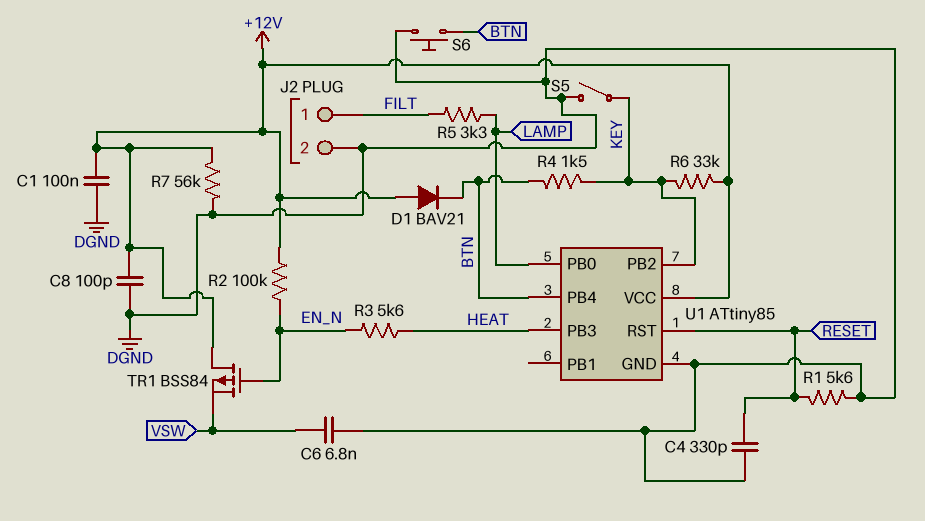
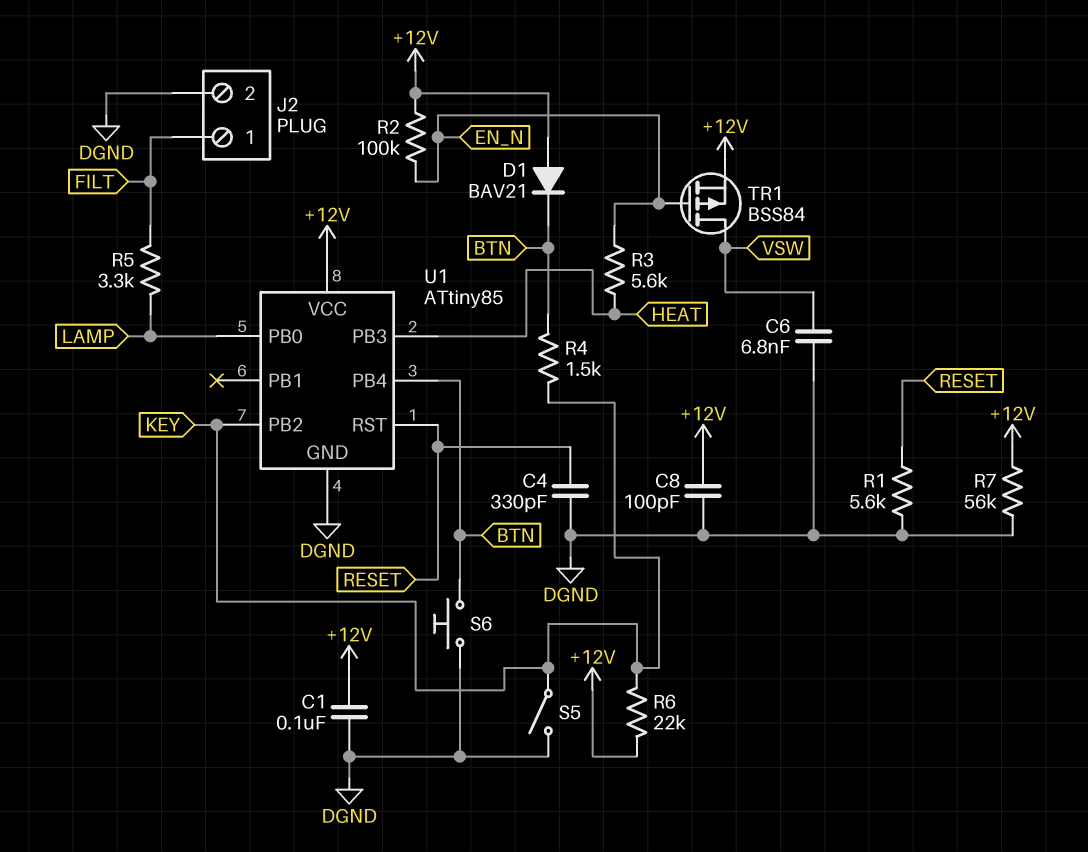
R6: 33k (+12V, KEY) -> 22k (+12V, KEY)
TR1: PMOS BSS84 (G EN_N, D +12V, S VSW) -> PMOS BSS84 (G EN_N, D VSW, S +12V)

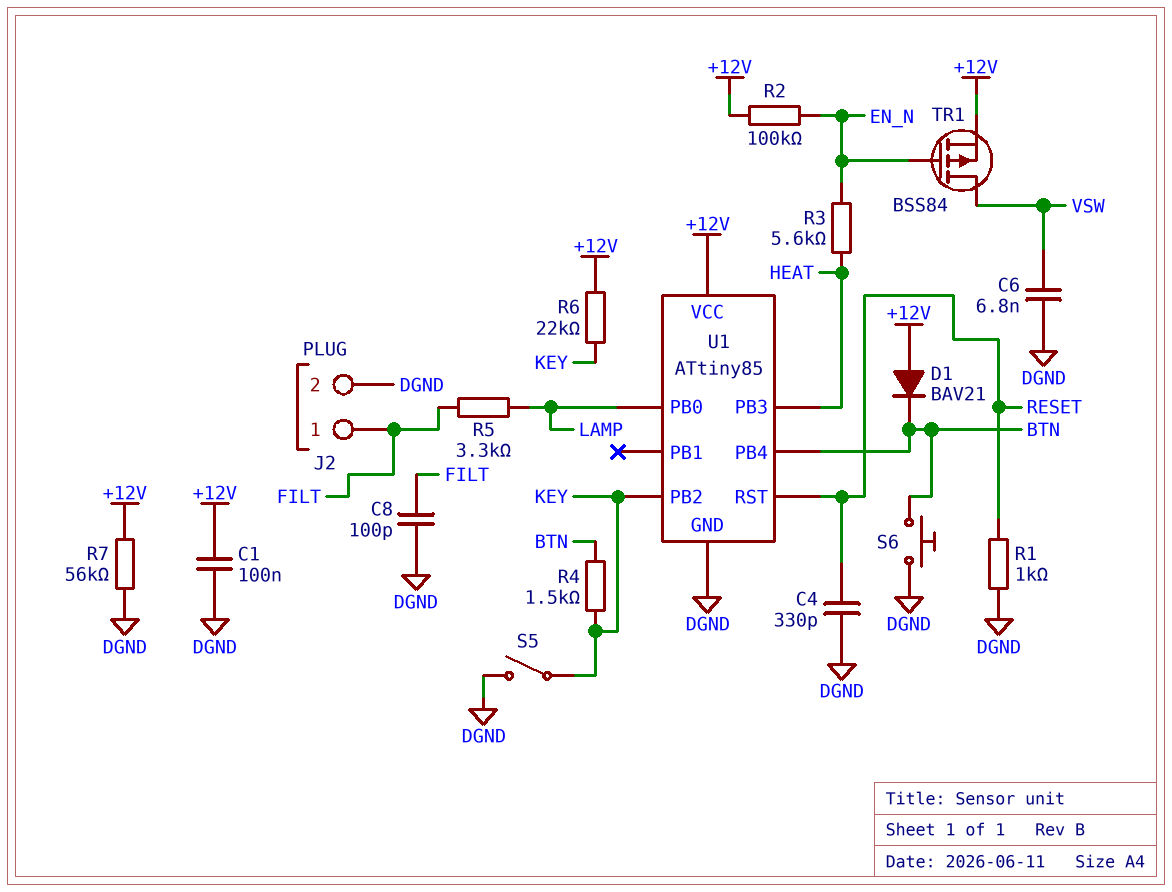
C8: 100pF (+12V, DGND) -> 100pF (DGND, FILT)
R1: 5.6k (DGND, RESET) -> 1k (DGND, RESET)

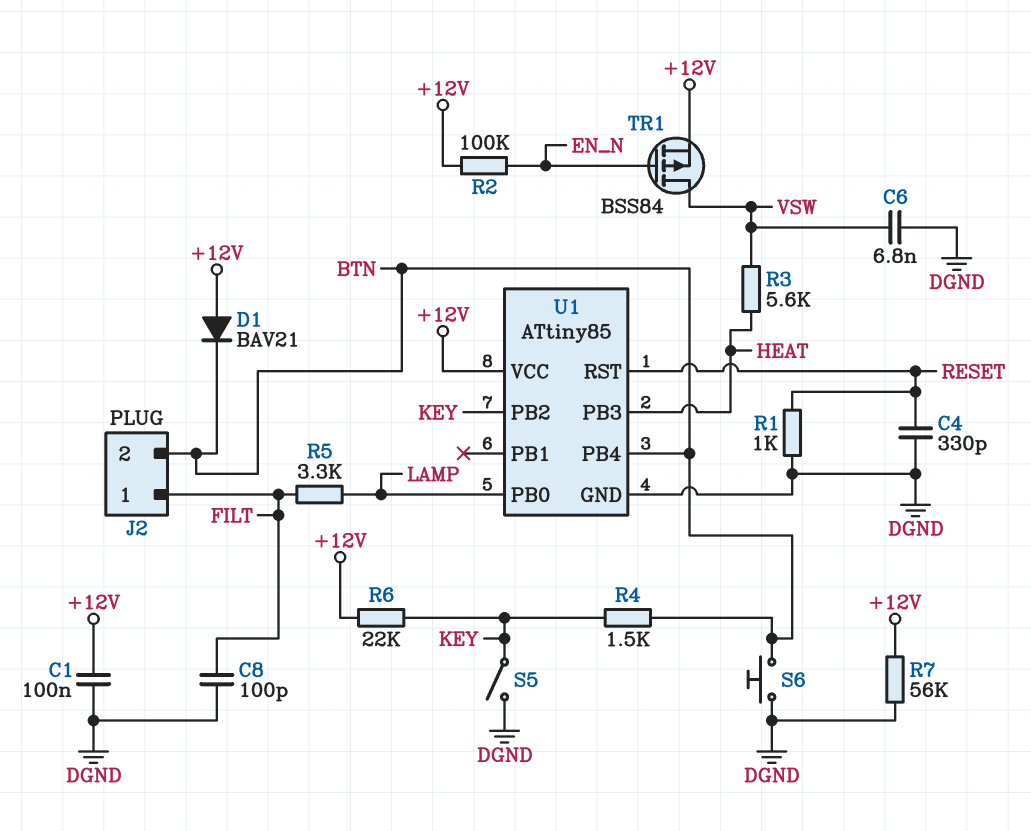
J2 pin 2: DGND -> BTN
R3: 5.6k (EN_N, HEAT) -> 5.6k (HEAT, VSW)

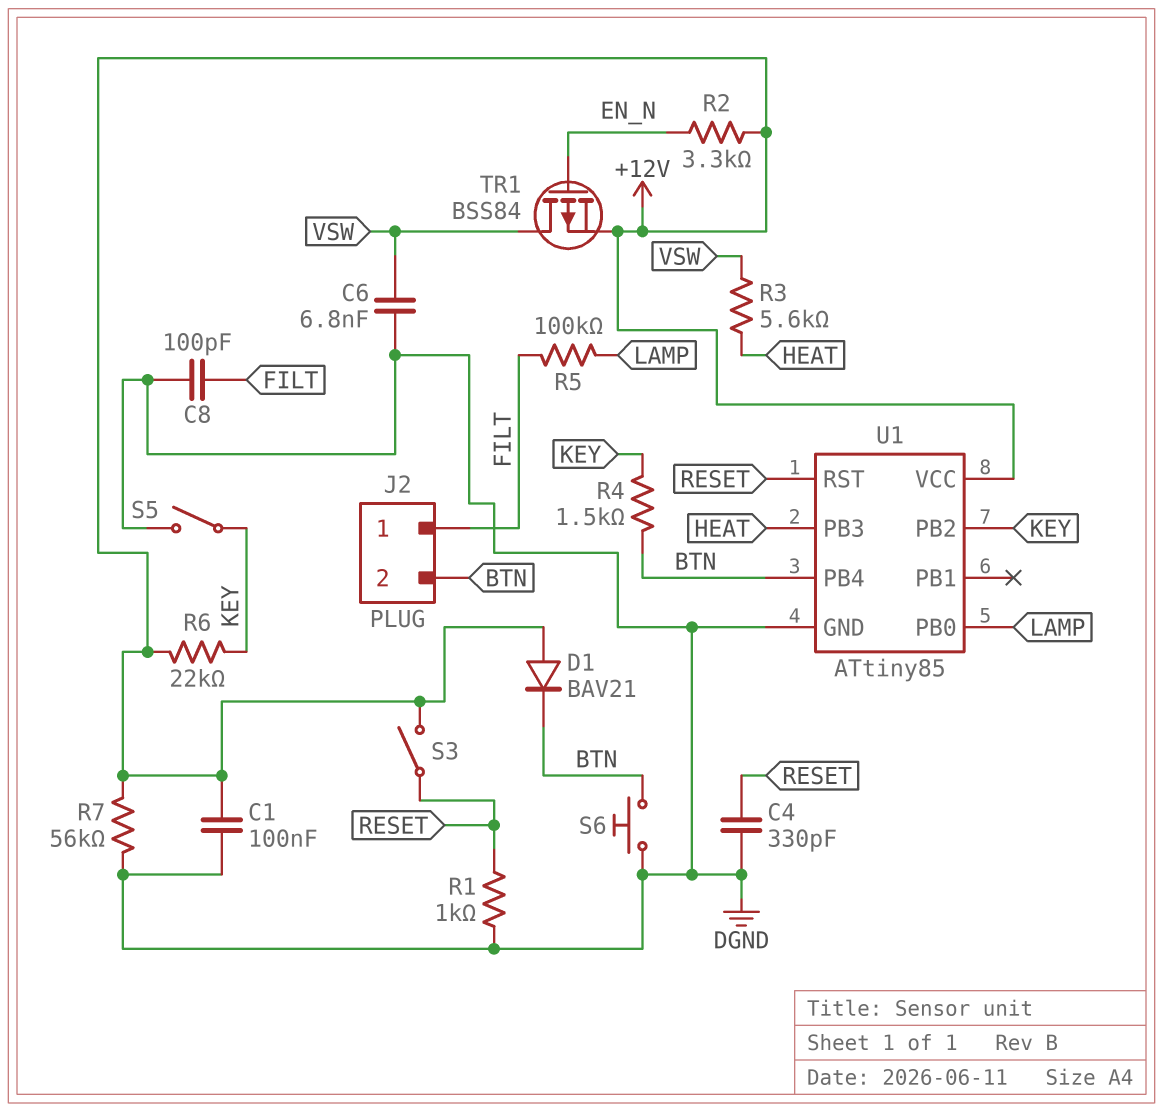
R2: 100k (+12V, EN_N) -> 3.3k (+12V, EN_N)
R5: 3.3k (FILT, LAMP) -> 100k (FILT, LAMP)
S3: none -> switch (+12V, RESET)

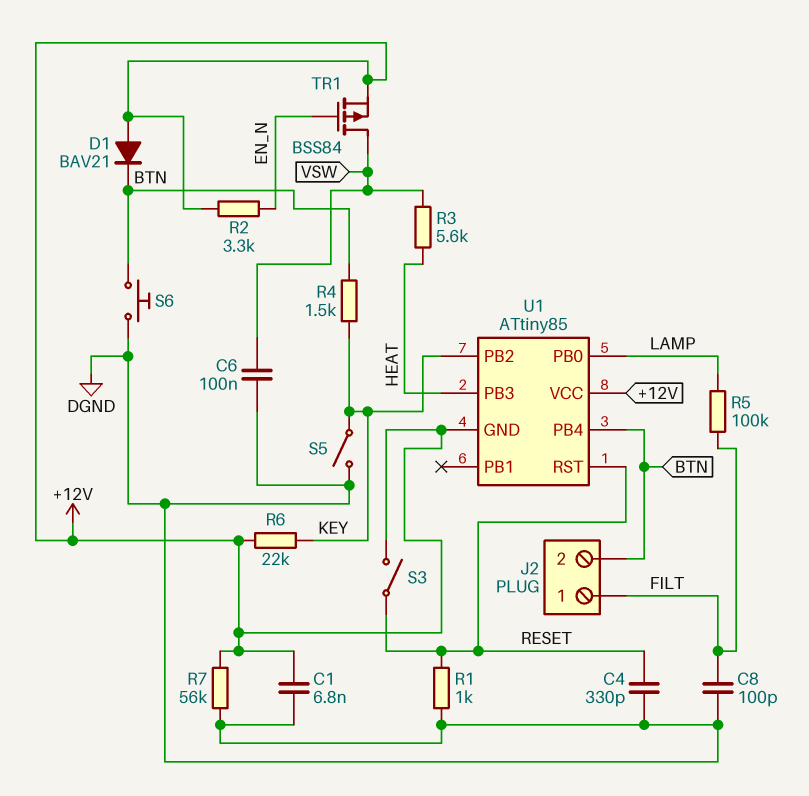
C1: 100nF (+12V, DGND) -> 6.8nF (+12V, DGND)
C6: 6.8nF (DGND, VSW) -> 100nF (DGND, VSW)
U1 pin GND: DGND -> +12V

